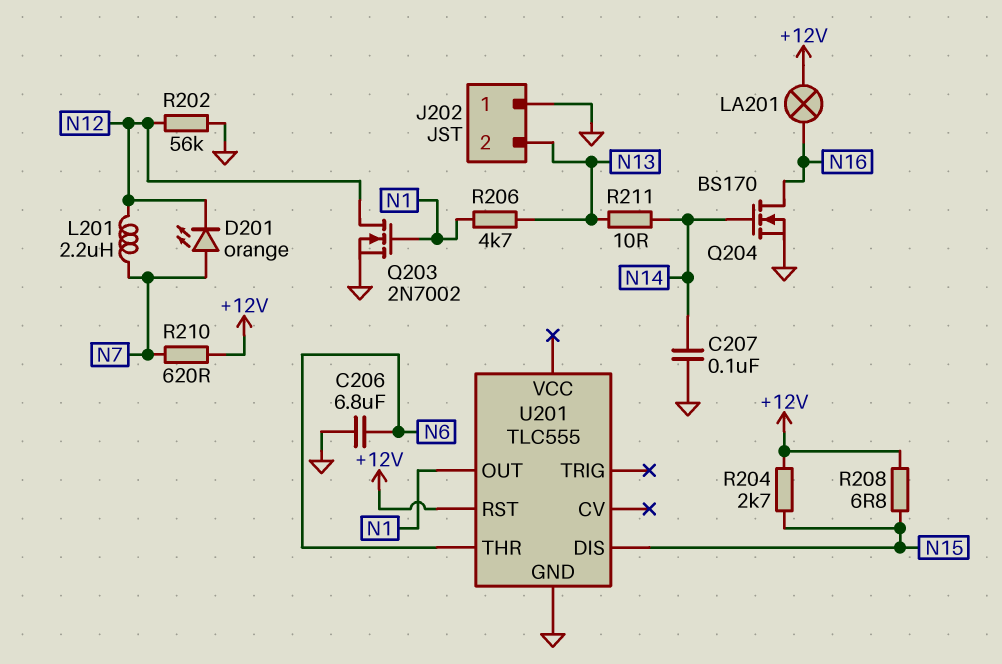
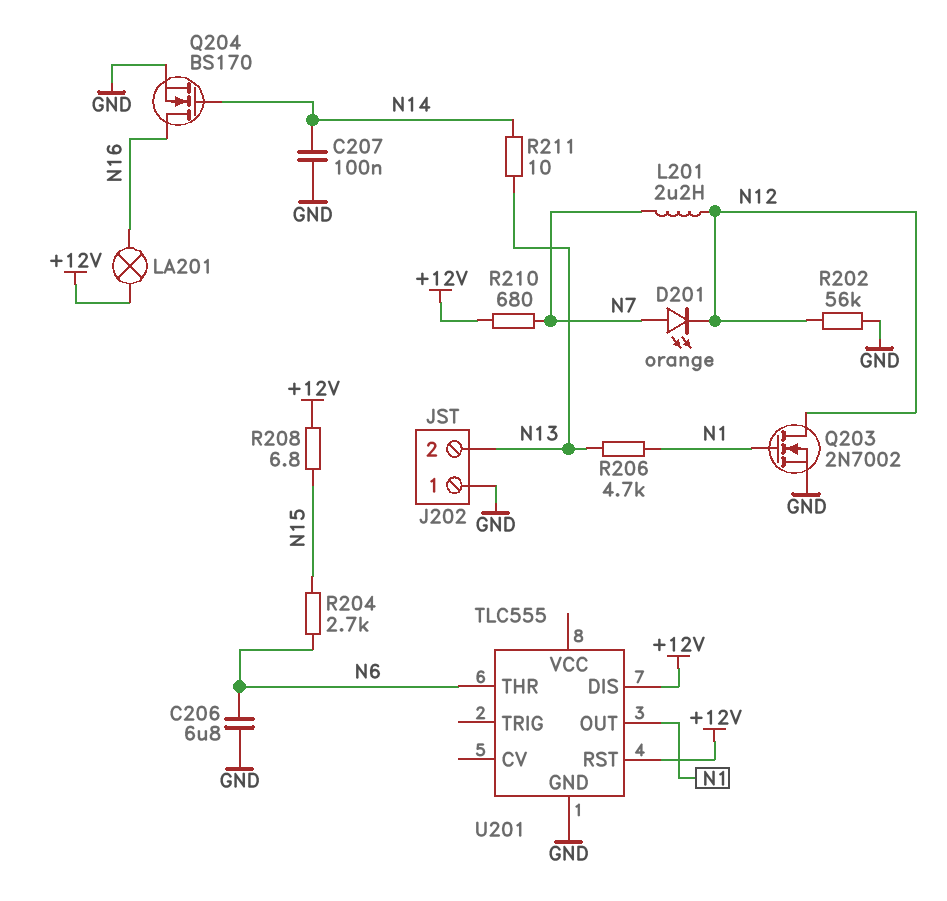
R204: 2.7k (+12V, N15) -> 2.7k (N6, N15)
R210: 620 (+12V, N7) -> 680 (+12V, N7)
U201 pin DIS: N15 -> +12V

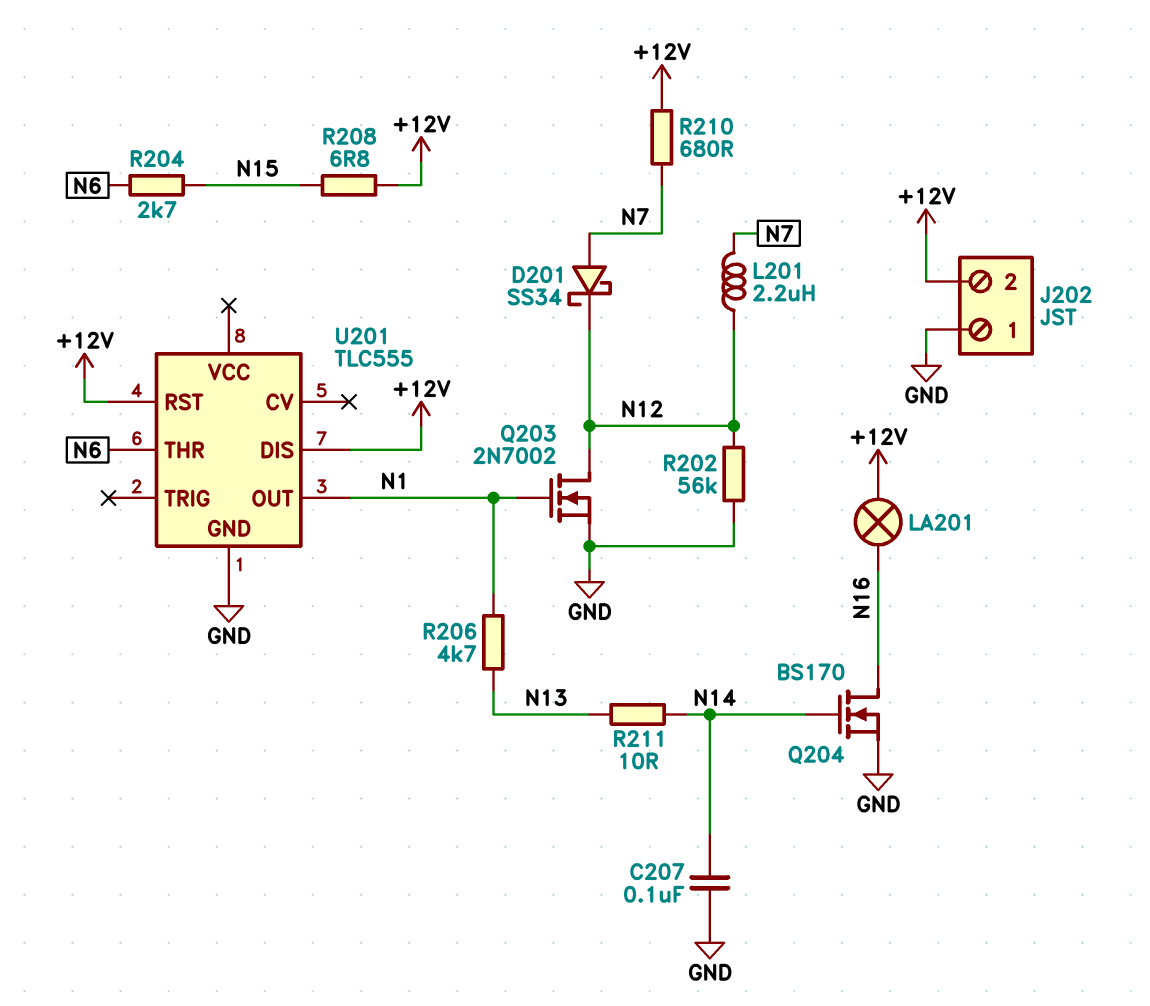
C206: 6.8uF (GND, N6) -> none
D201: LED orange (A N7, K N12) -> schottky SS34 (A N7, K N12)
J202 pin 2: N13 -> +12V

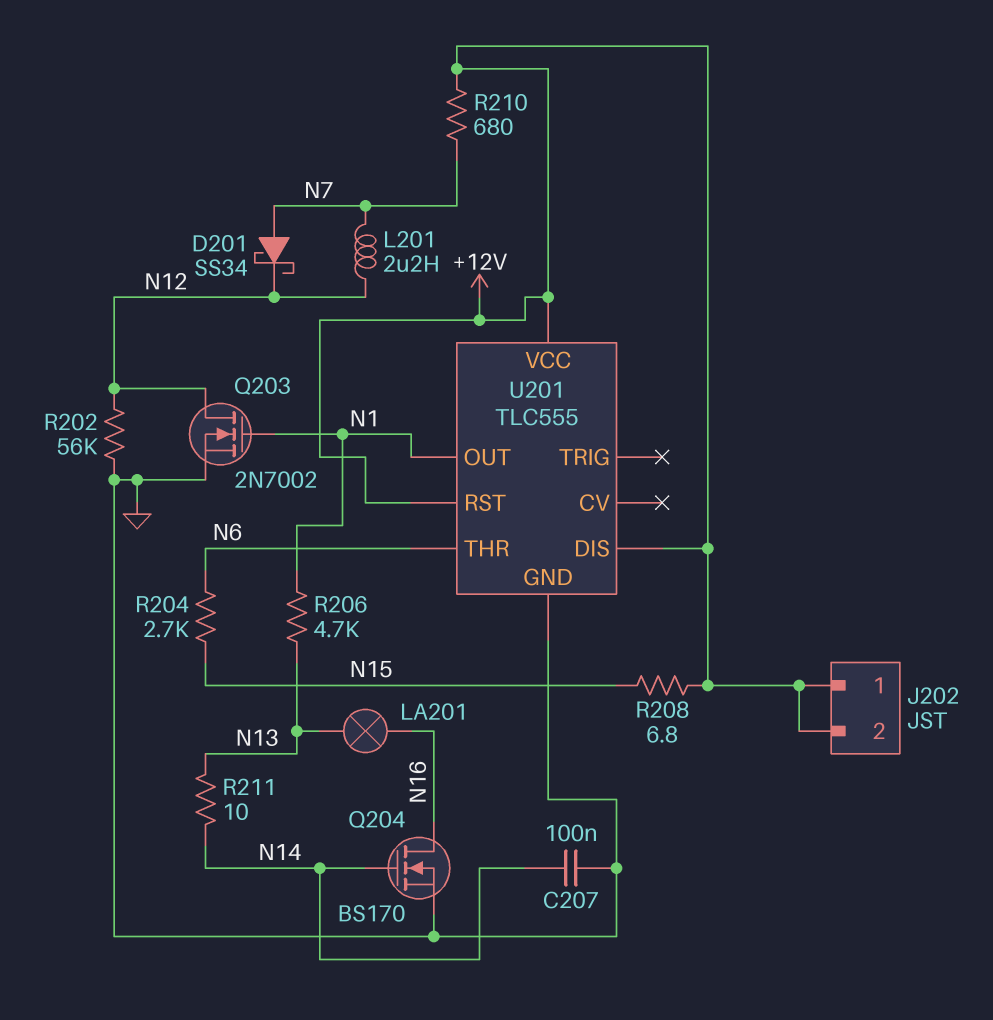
J202 pin 1: GND -> +12V
LA201: lamp (+12V, N16) -> lamp (N13, N16)
U201 pin VCC: none -> +12V

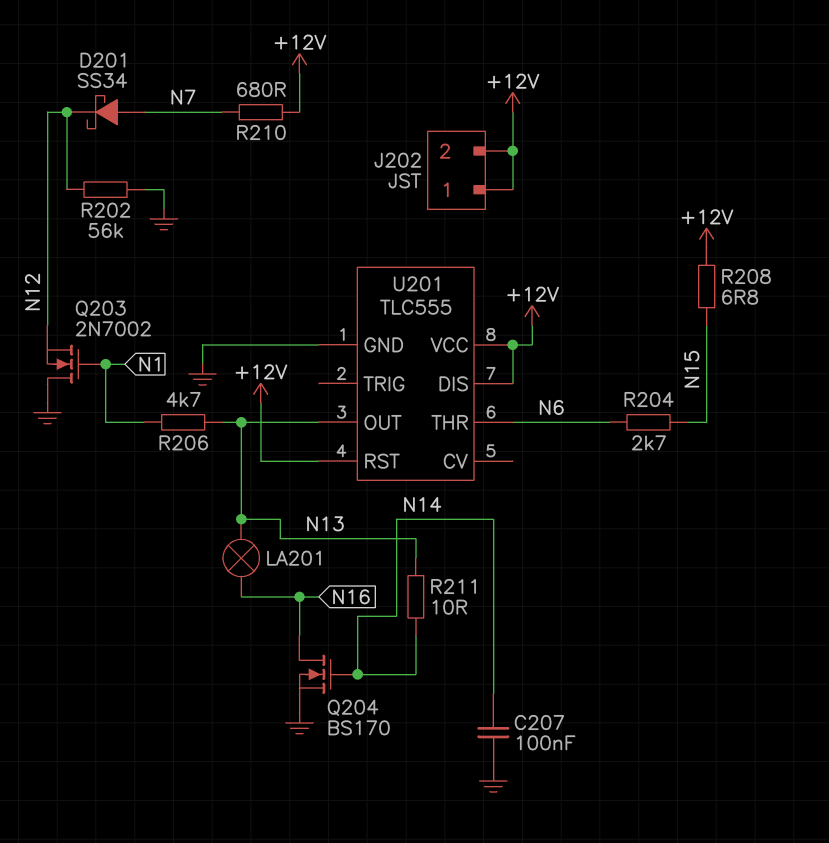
L201: 2.2uH (N7, N12) -> none
Q203: NMOS 2N7002 (G N1, D N12, S GND) -> NMOS 2N7002 (G N1, D GND, S N12)
U201 pin OUT: N1 -> N13

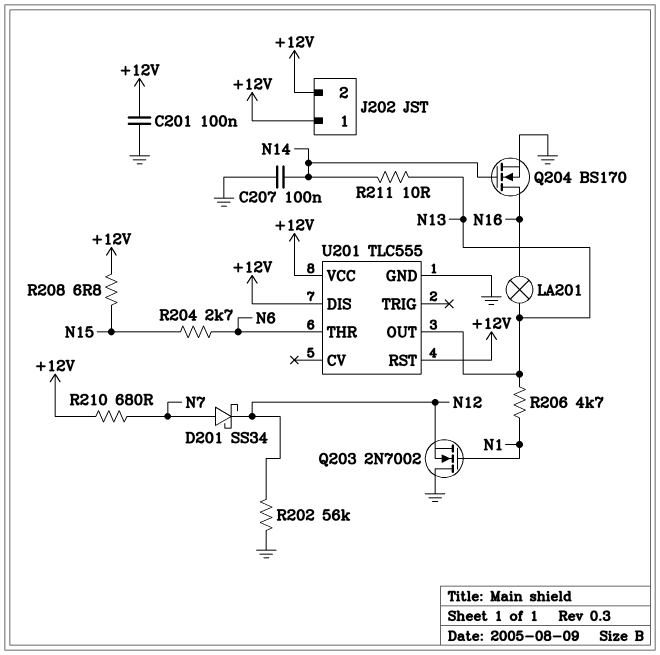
C201: none -> 100nF (+12V, GND)

